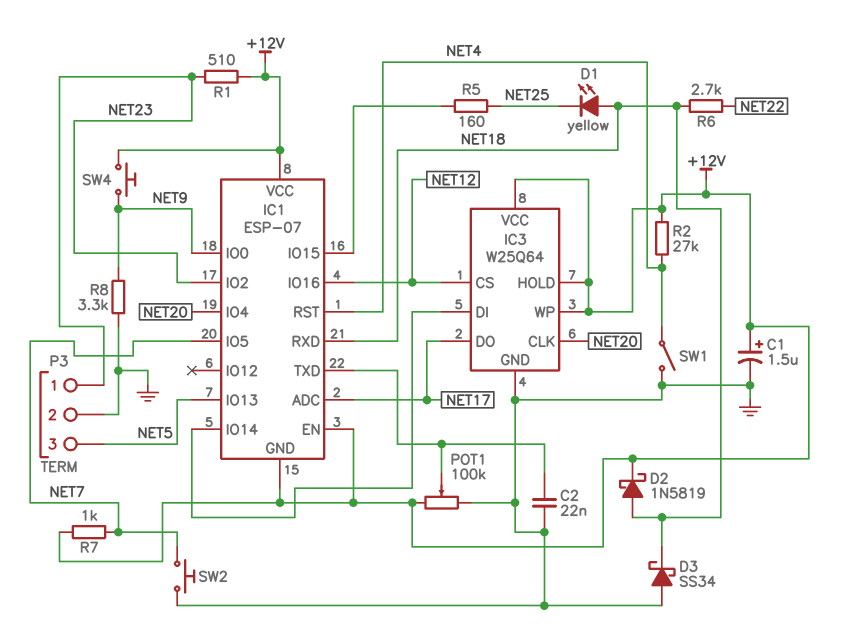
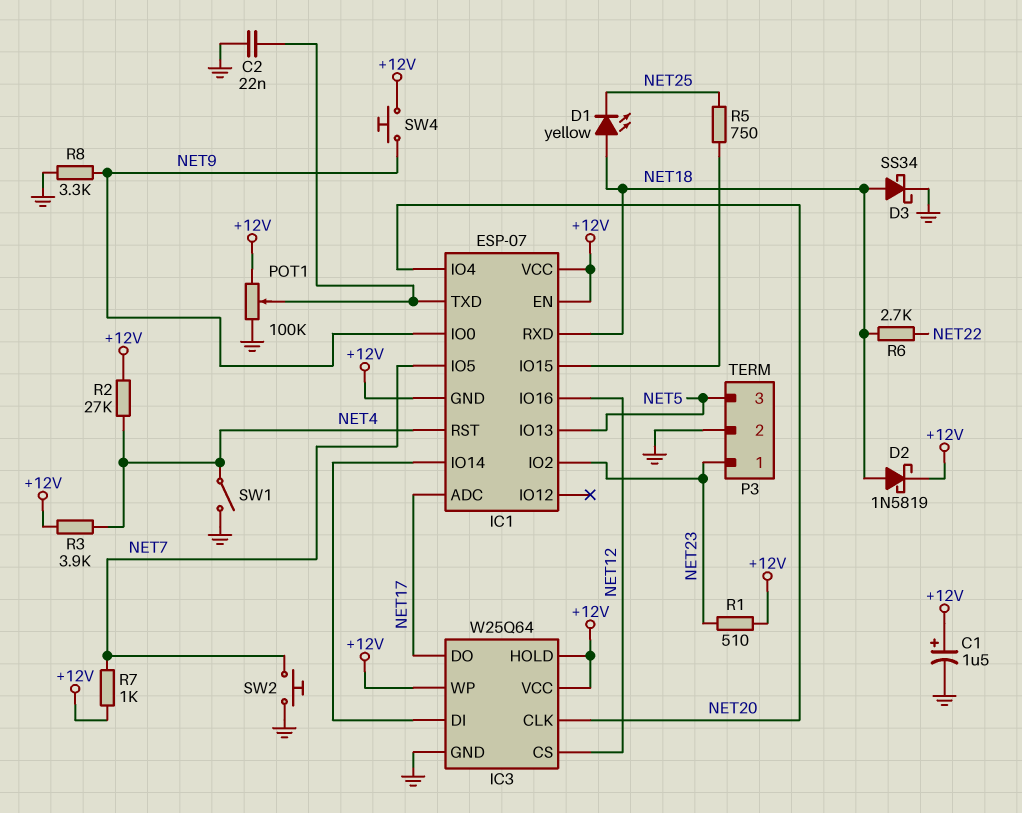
D3: schottky SS34 (A GND, K NET18) -> schottky SS34 (A NET18, K GND)
R3: none -> 3.9k (+12V, NET4)
R5: 160 (IC1/IO15, NET25) -> 750 (IC1/IO15, NET25)

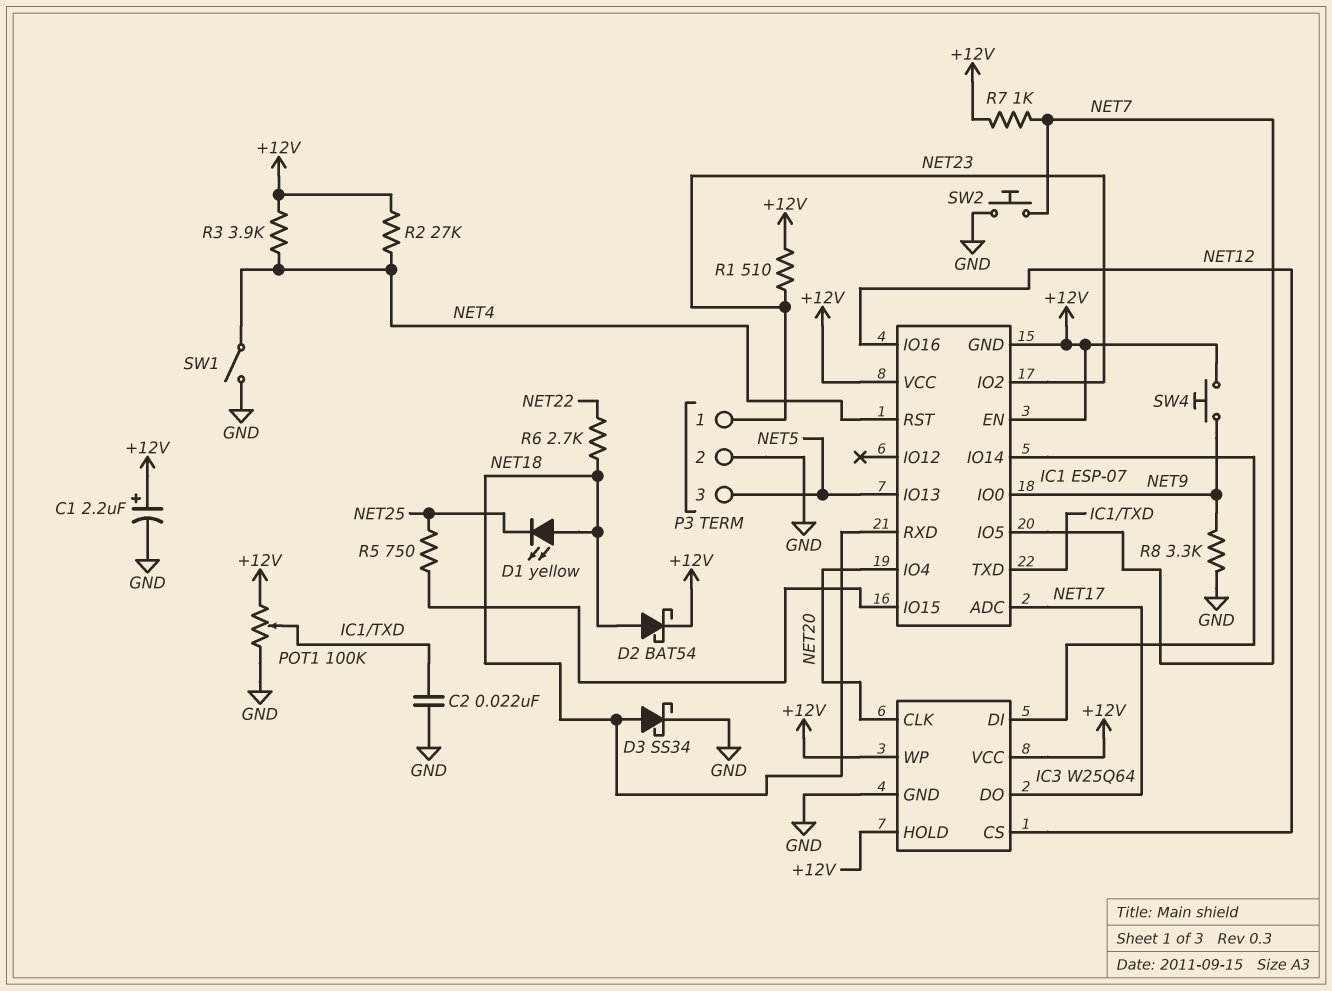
C1: 1.5uF (plus +12V, minus GND) -> 2.2uF (plus +12V, minus GND)
D2: schottky 1N5819 (A NET18, K +12V) -> schottky BAT54 (A NET18, K +12V)

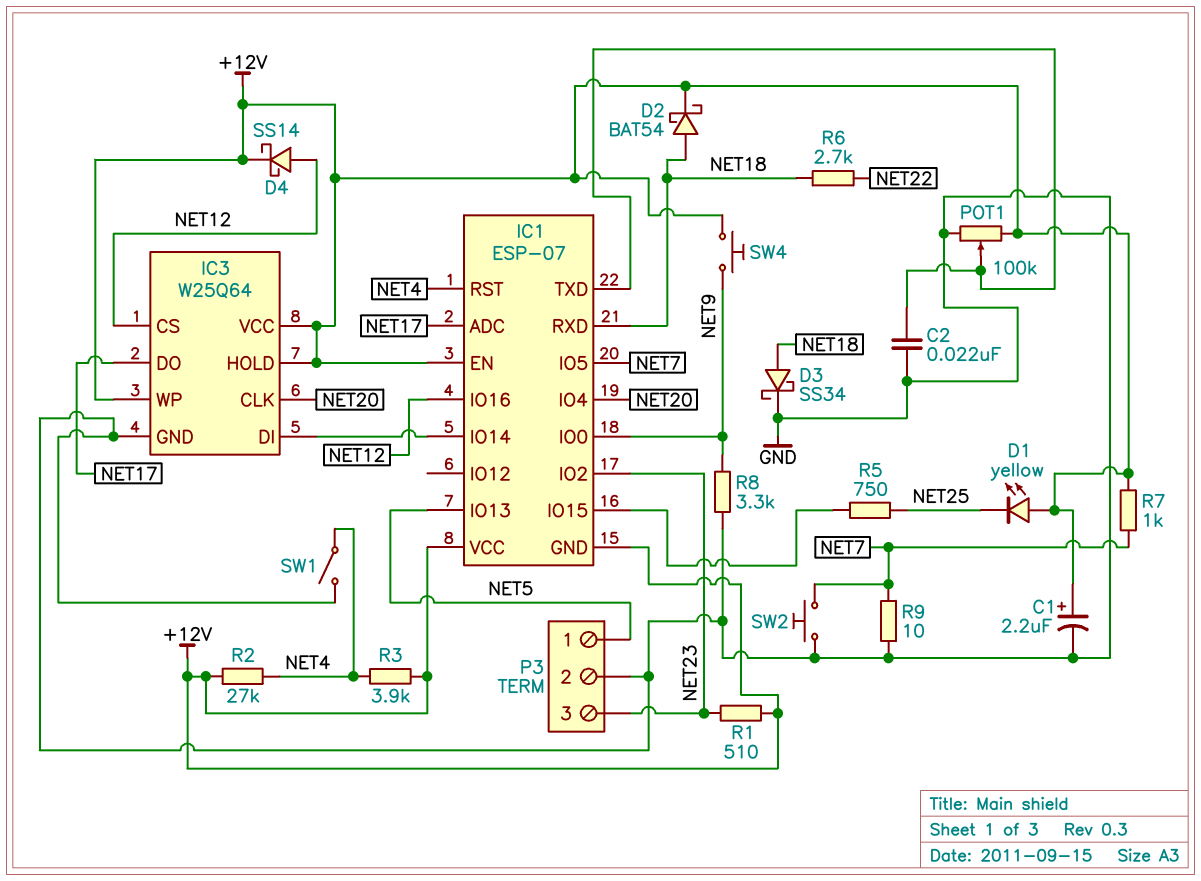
D1: LED yellow (A NET18, K NET25) -> LED yellow (A +12V, K NET25)
D4: none -> schottky SS14 (A NET12, K +12V)
P3 pin 1: NET23 -> NET5
P3 pin 3: NET5 -> NET23
R9: none -> 10 (GND, NET7)

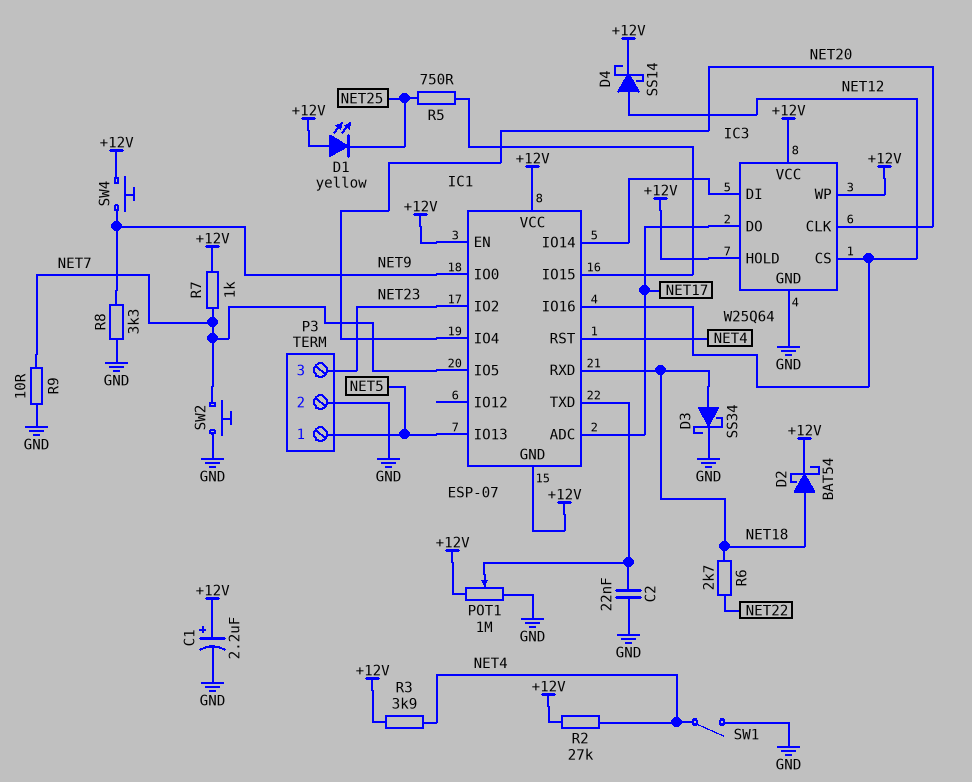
POT1: 100k (+12V, GND, wiper IC1/TXD) -> 1M (+12V, GND, wiper IC1/TXD)
R1: 510 (+12V, NET23) -> none

